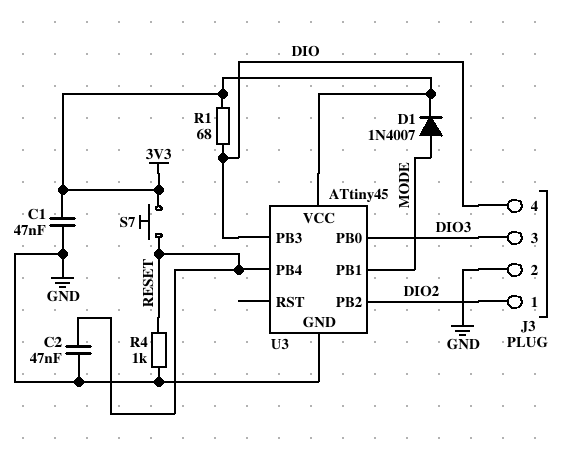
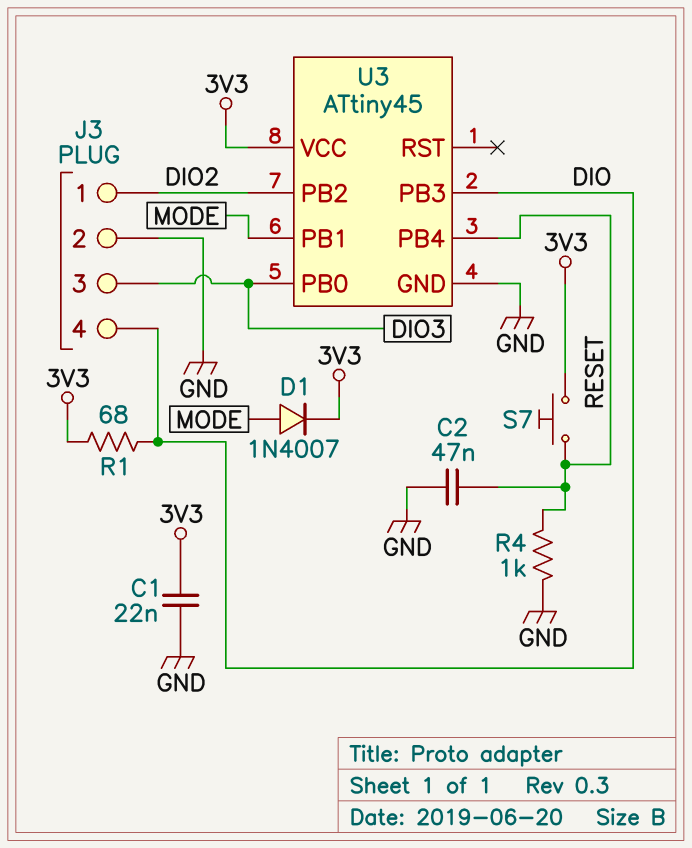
C1: 47nF (3V3, GND) -> 22nF (3V3, GND)

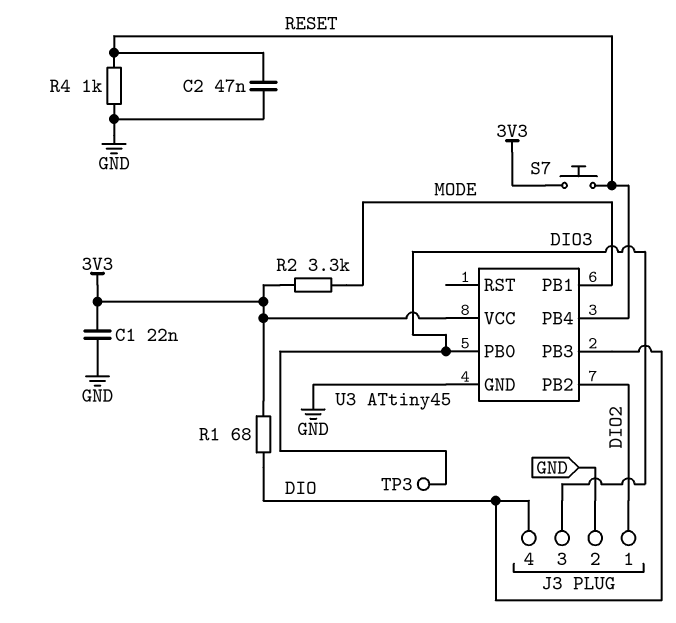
D1: diode 1N4007 (A MODE, K 3V3) -> none
R2: none -> 3.3k (3V3, MODE)
TP3: none -> test point (DIO3)

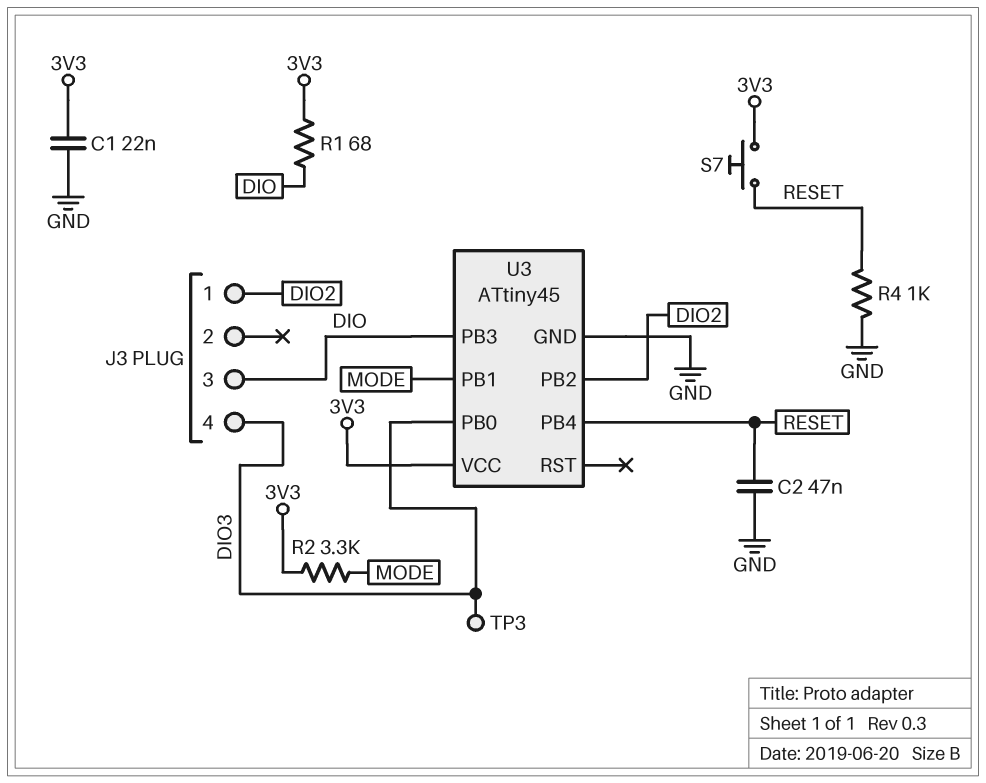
J3 pin 2: GND -> none
J3 pin 3: DIO3 -> DIO
J3 pin 4: DIO -> DIO3

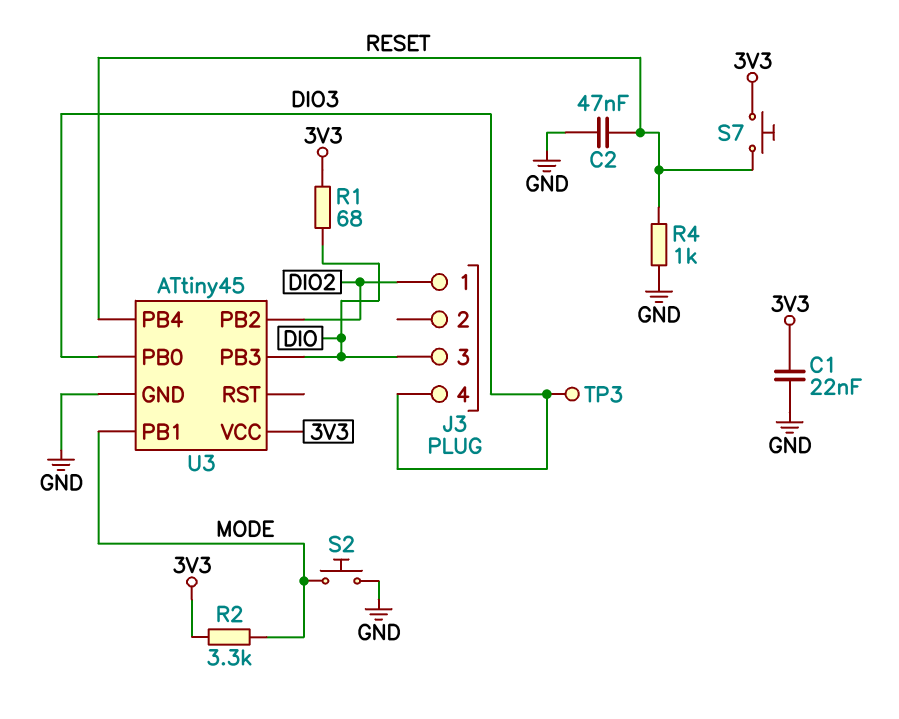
S2: none -> button (GND, MODE)

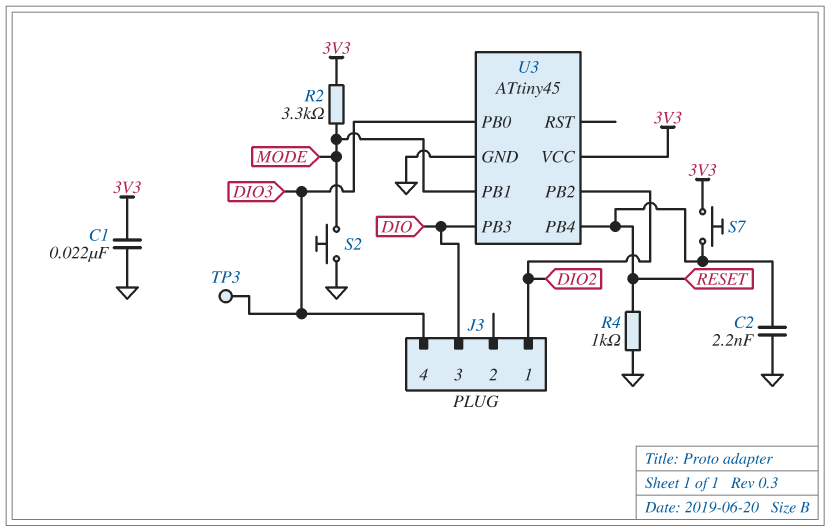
C2: 47nF (GND, RESET) -> 2.2nF (GND, RESET)
R1: 68 (3V3, DIO) -> none

